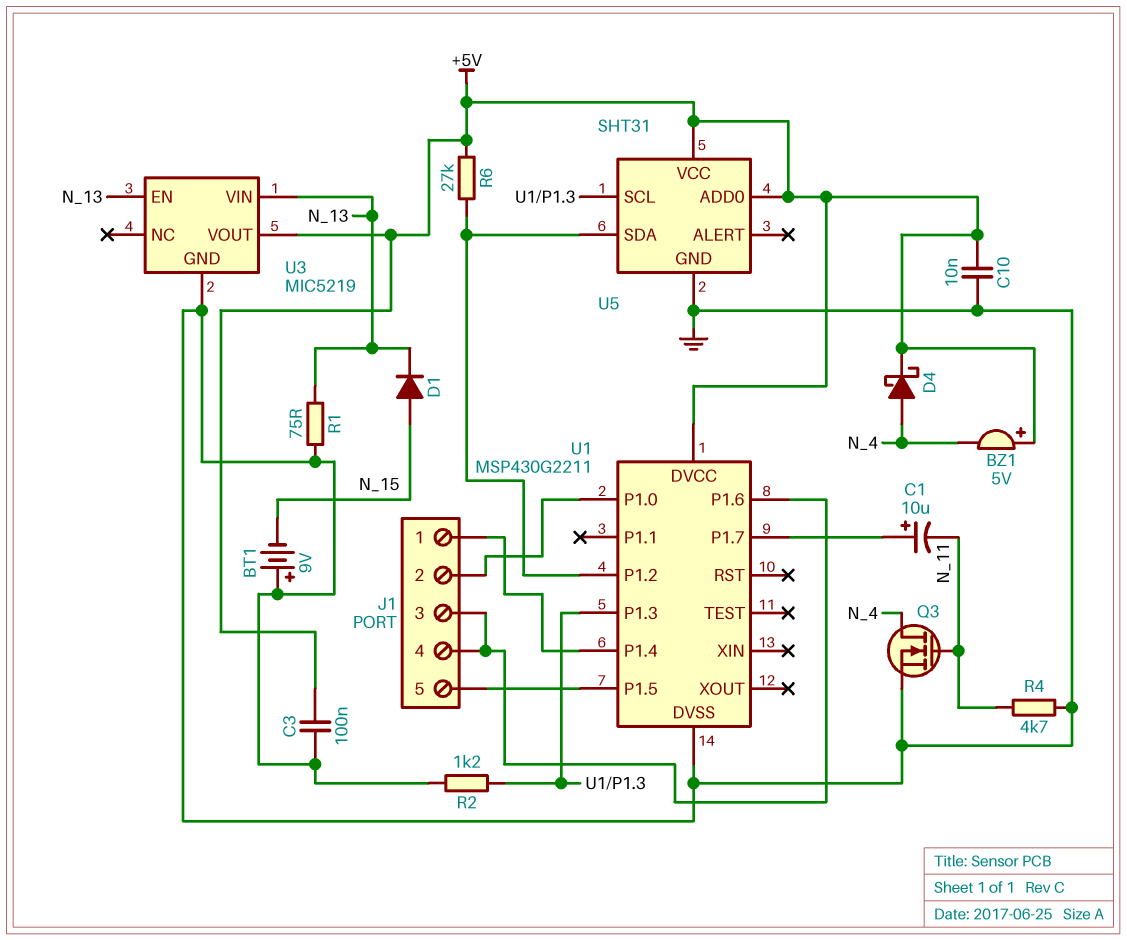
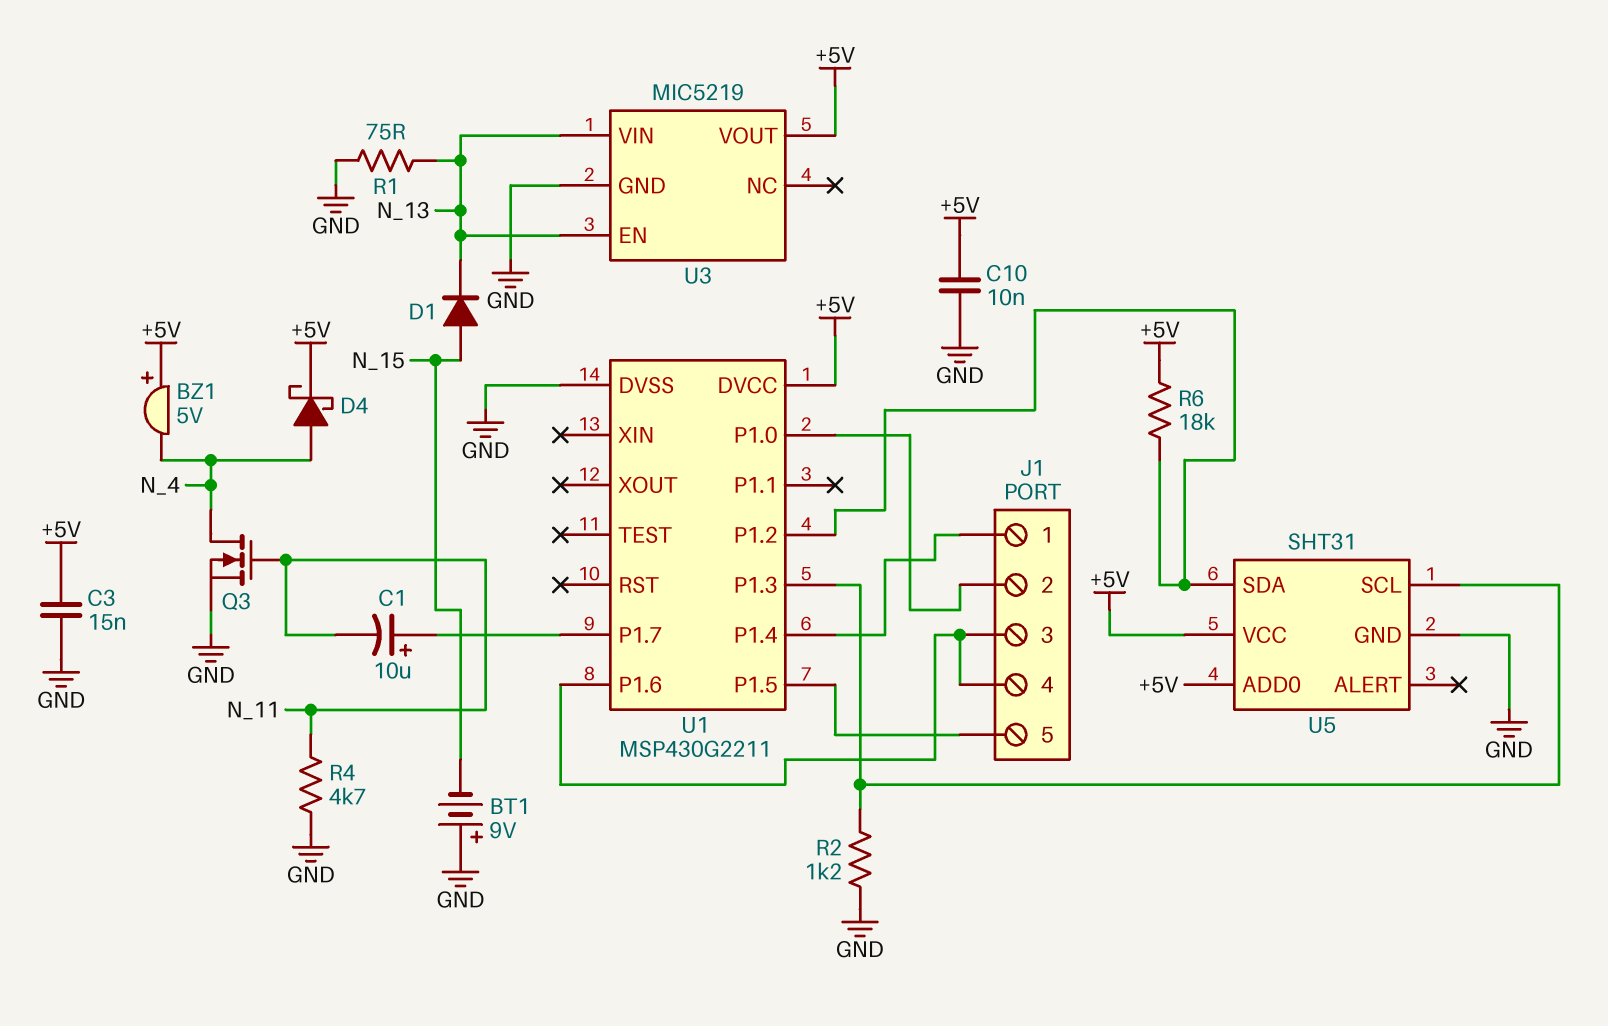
C3: 100nF (+5V, GND) -> 15nF (+5V, GND)
R6: 27k (+5V, U1/P1.2) -> 18k (+5V, U1/P1.2)

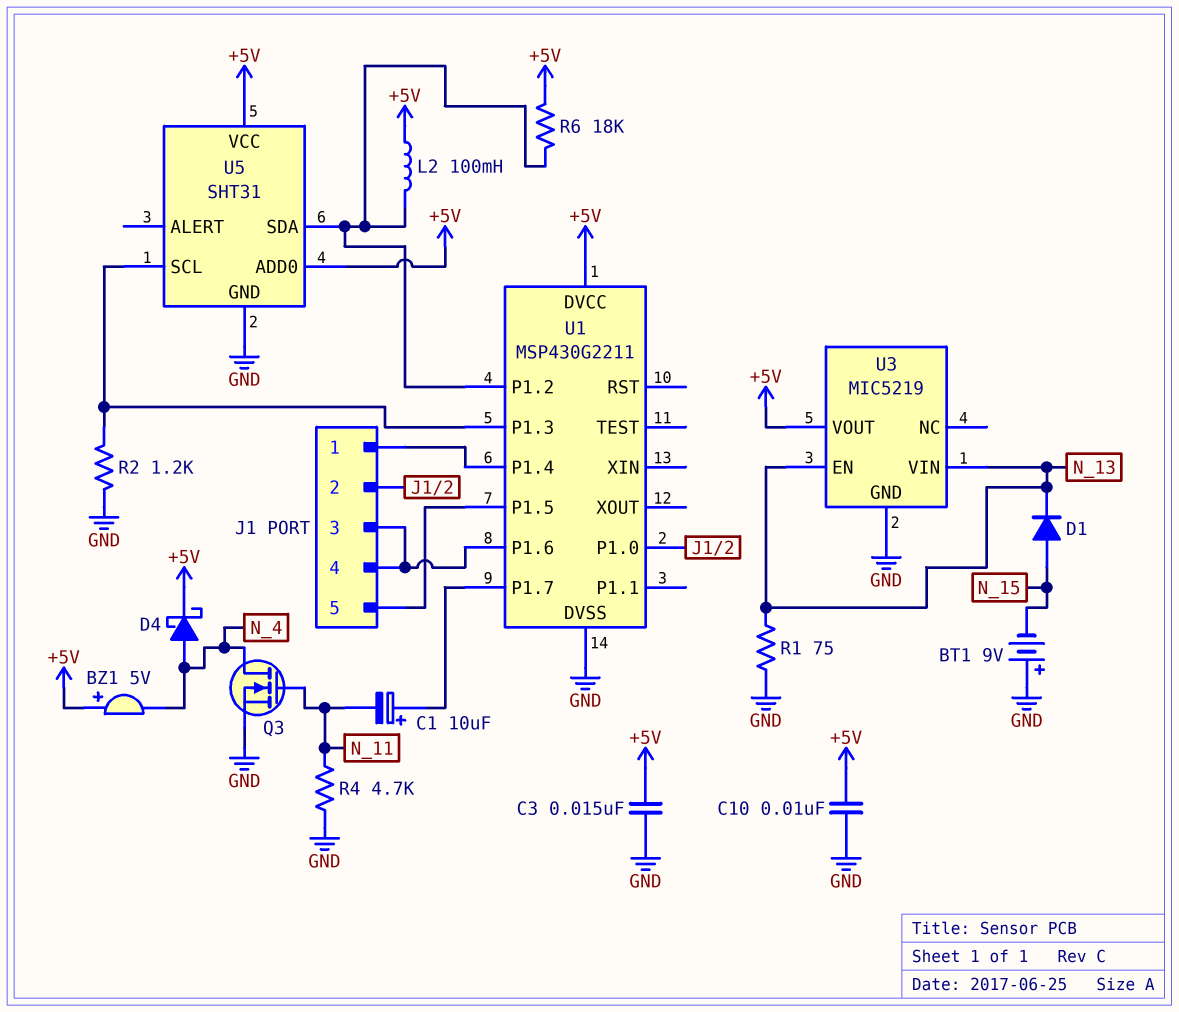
L2: none -> 100mH (+5V, U1/P1.2)

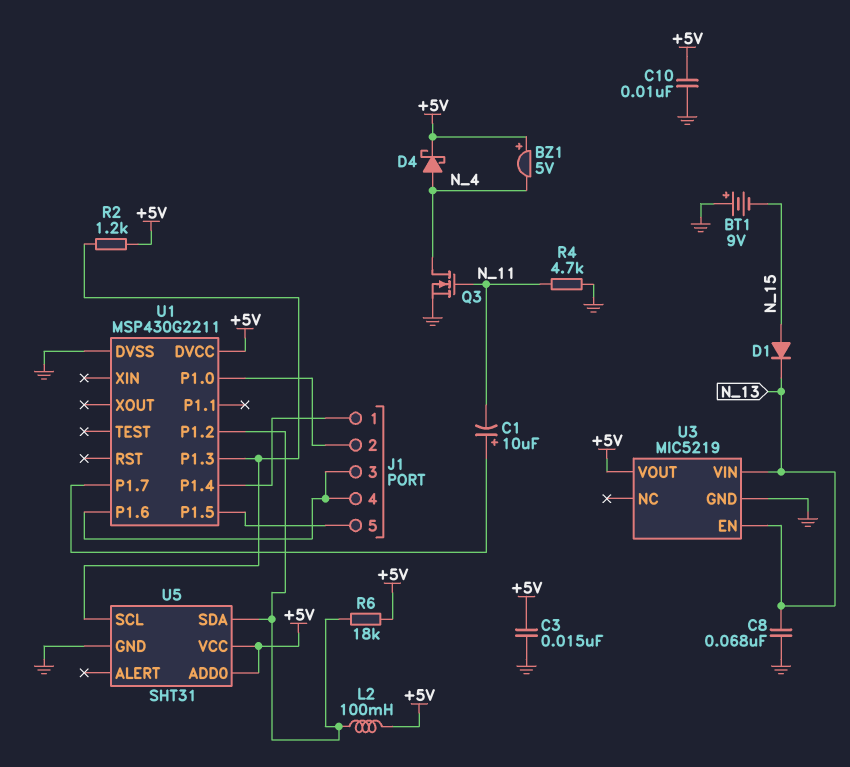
C8: none -> 68nF (GND, N_13)
R1: 75 (GND, N_13) -> none
R2: 1.2k (GND, U1/P1.3) -> 1.2k (+5V, U1/P1.3)

